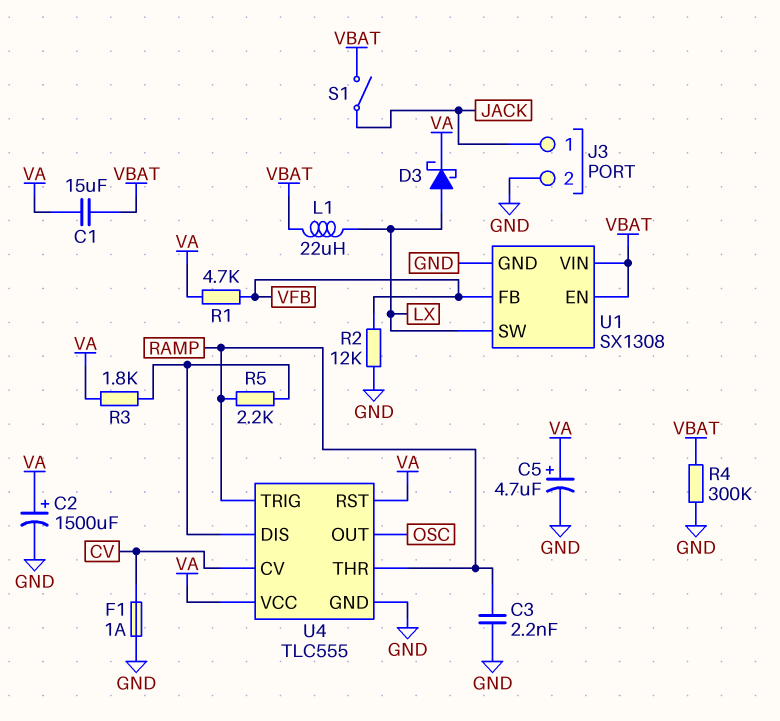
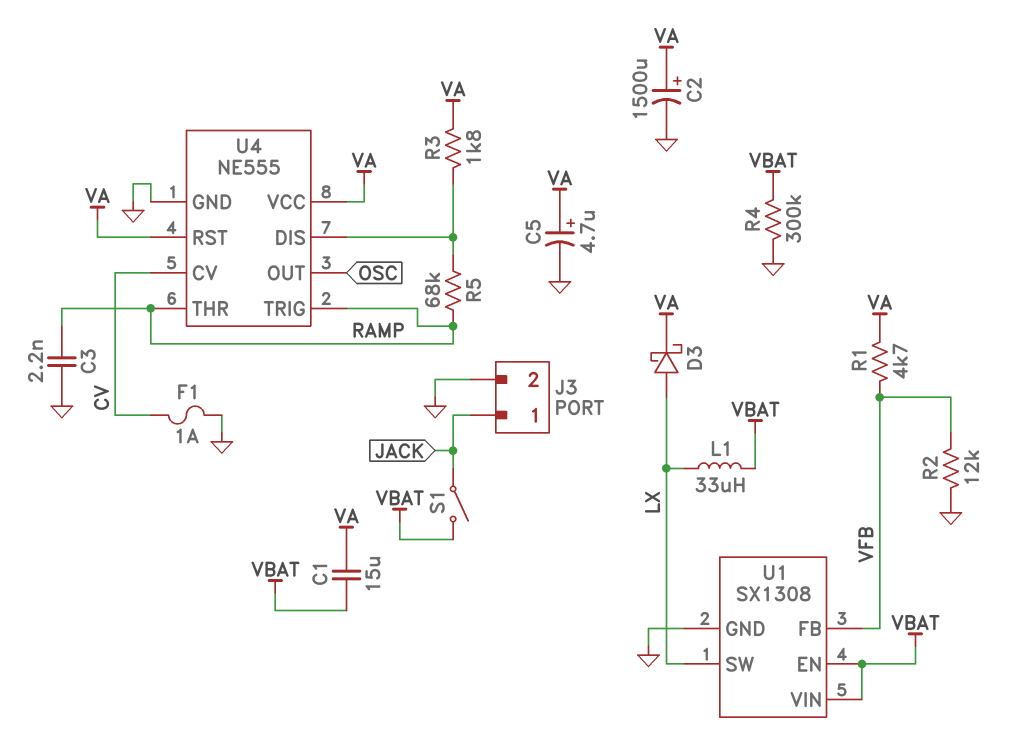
L1: 22uH (LX, VBAT) -> 33uH (LX, VBAT)
R5: 2.2k (RAMP, U4/DIS) -> 68k (RAMP, U4/DIS)
U4: TLC555 -> NE555

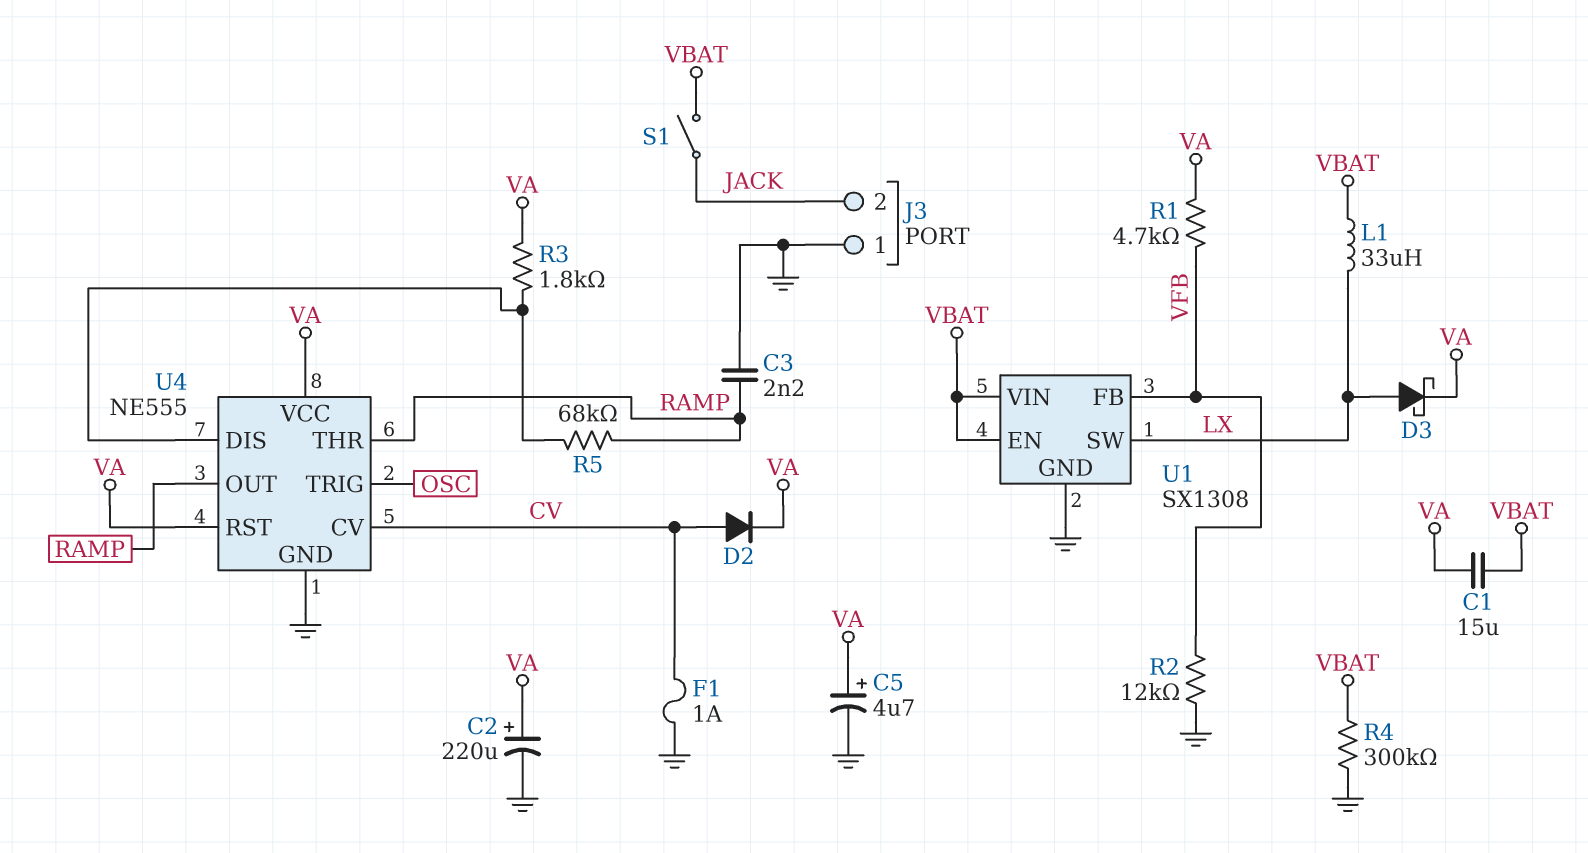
C2: 1500uF (plus VA, minus GND) -> 220uF (plus VA, minus GND)
D2: none -> diode (A CV, K VA)
J3 pin 1: JACK -> GND
J3 pin 2: GND -> JACK
U4 pin OUT: OSC -> RAMP
U4 pin TRIG: RAMP -> OSC

